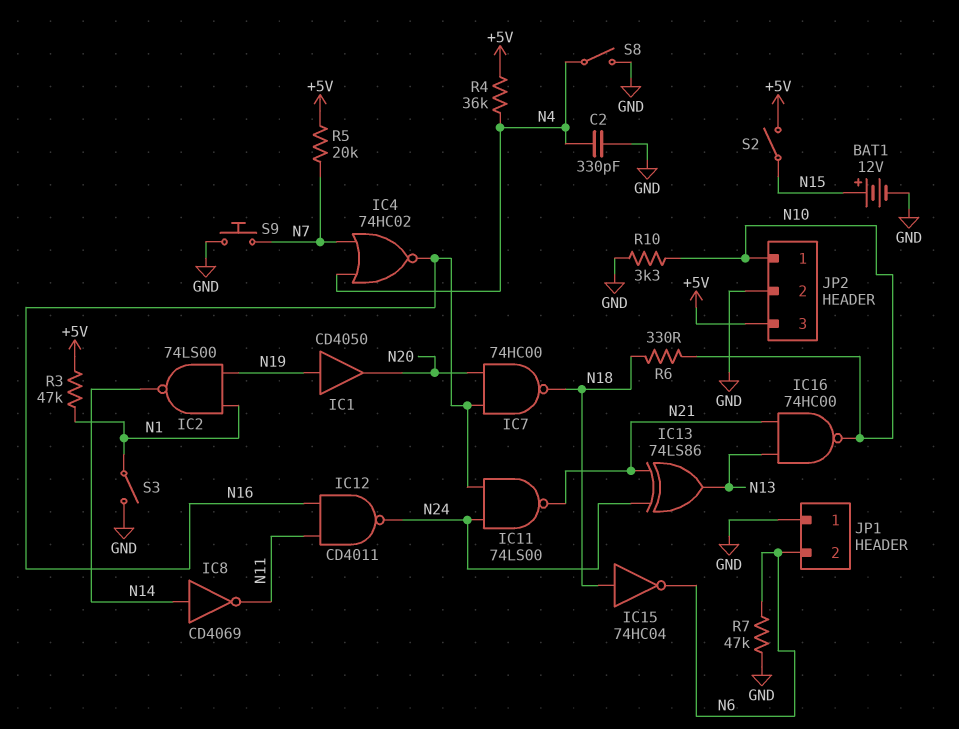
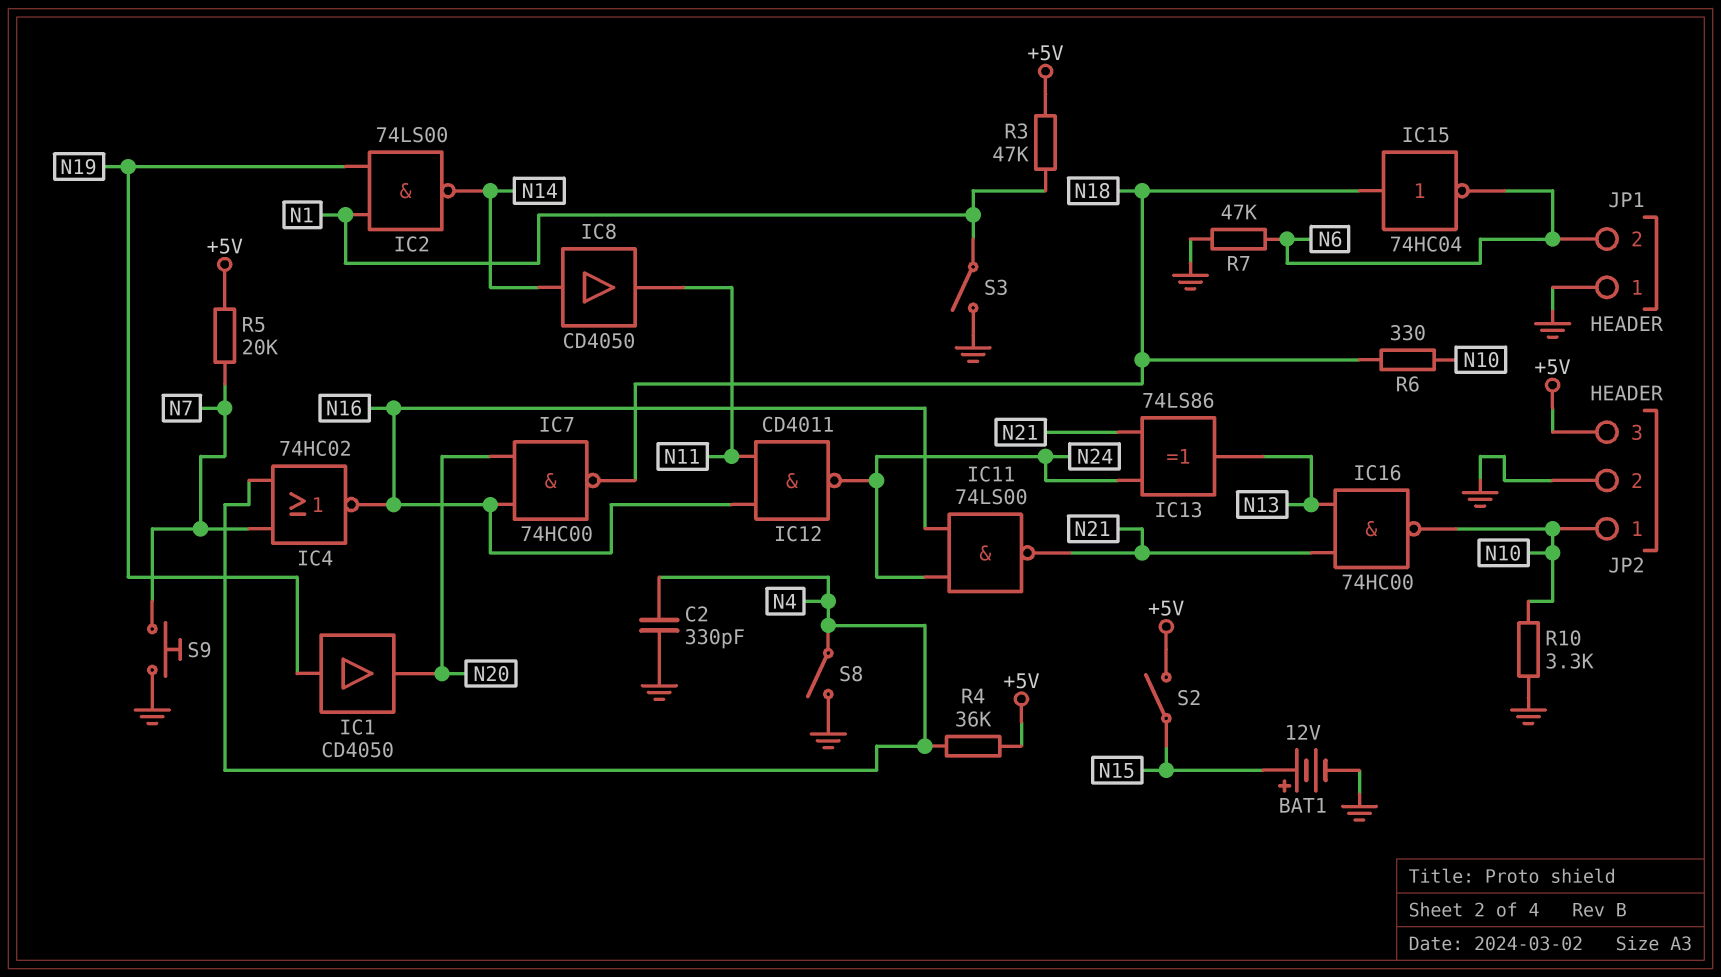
IC8: NOT CD4069 (in N14, out N11) -> buffer CD4050 (in N14, out N11)

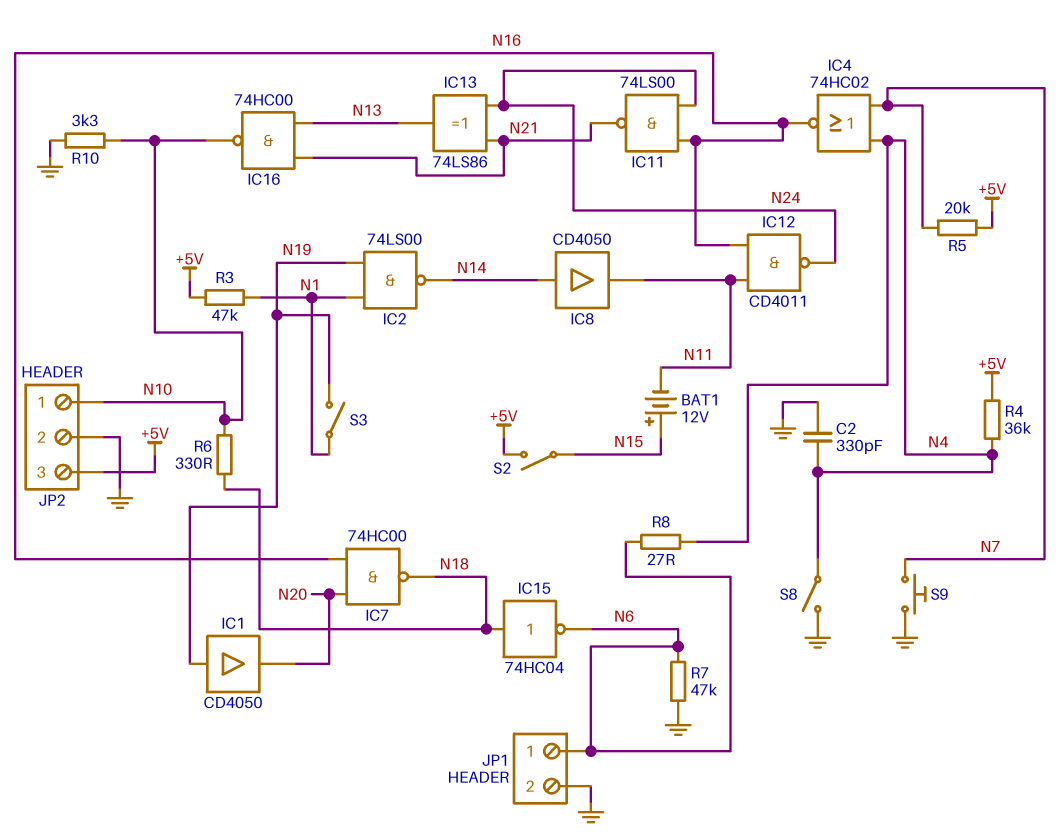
BAT1: 12V (plus N15, minus GND) -> 12V (plus N15, minus N11)
JP1 pin 1: GND -> N6
JP1 pin 2: N6 -> GND
R8: none -> 27 (N4, N6)
S3: switch (GND, N1) -> switch (N1, N19)

